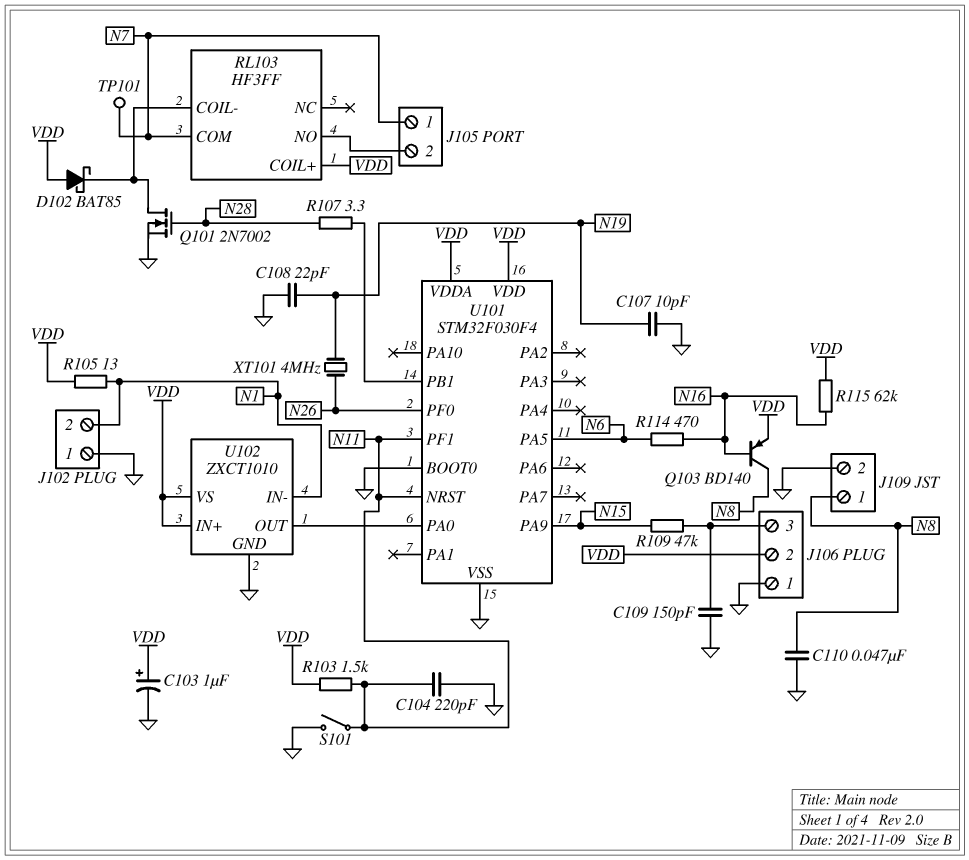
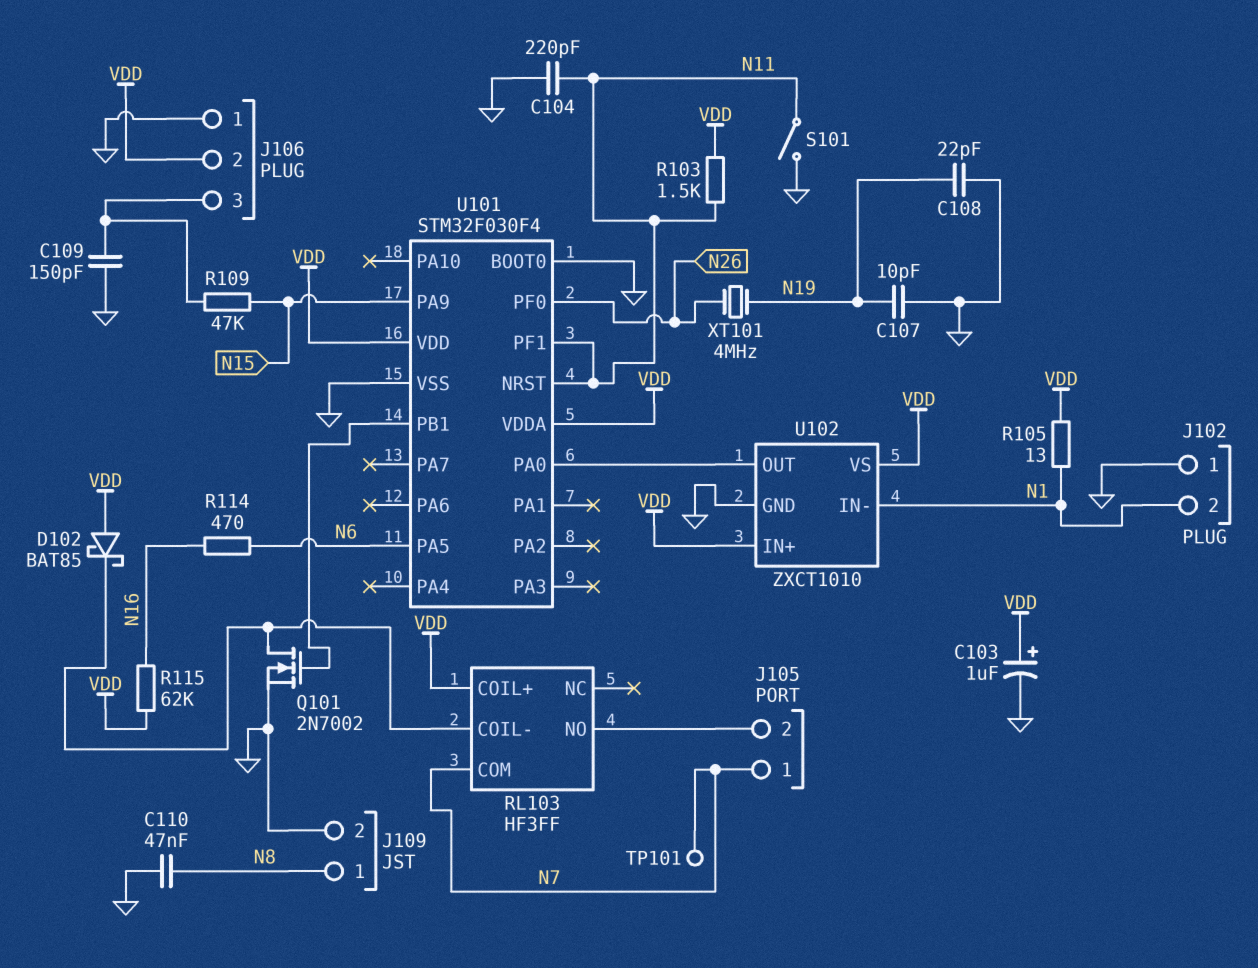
Q101: NMOS 2N7002 (G N28, D RL103/COIL-, S GND) -> NMOS 2N7002 (G U101/PB1, D RL103/COIL-, S GND)
Q103: PNP BD140 (B N16, C N8, E VDD) -> none
R107: 3.3 (N28, U101/PB1) -> none

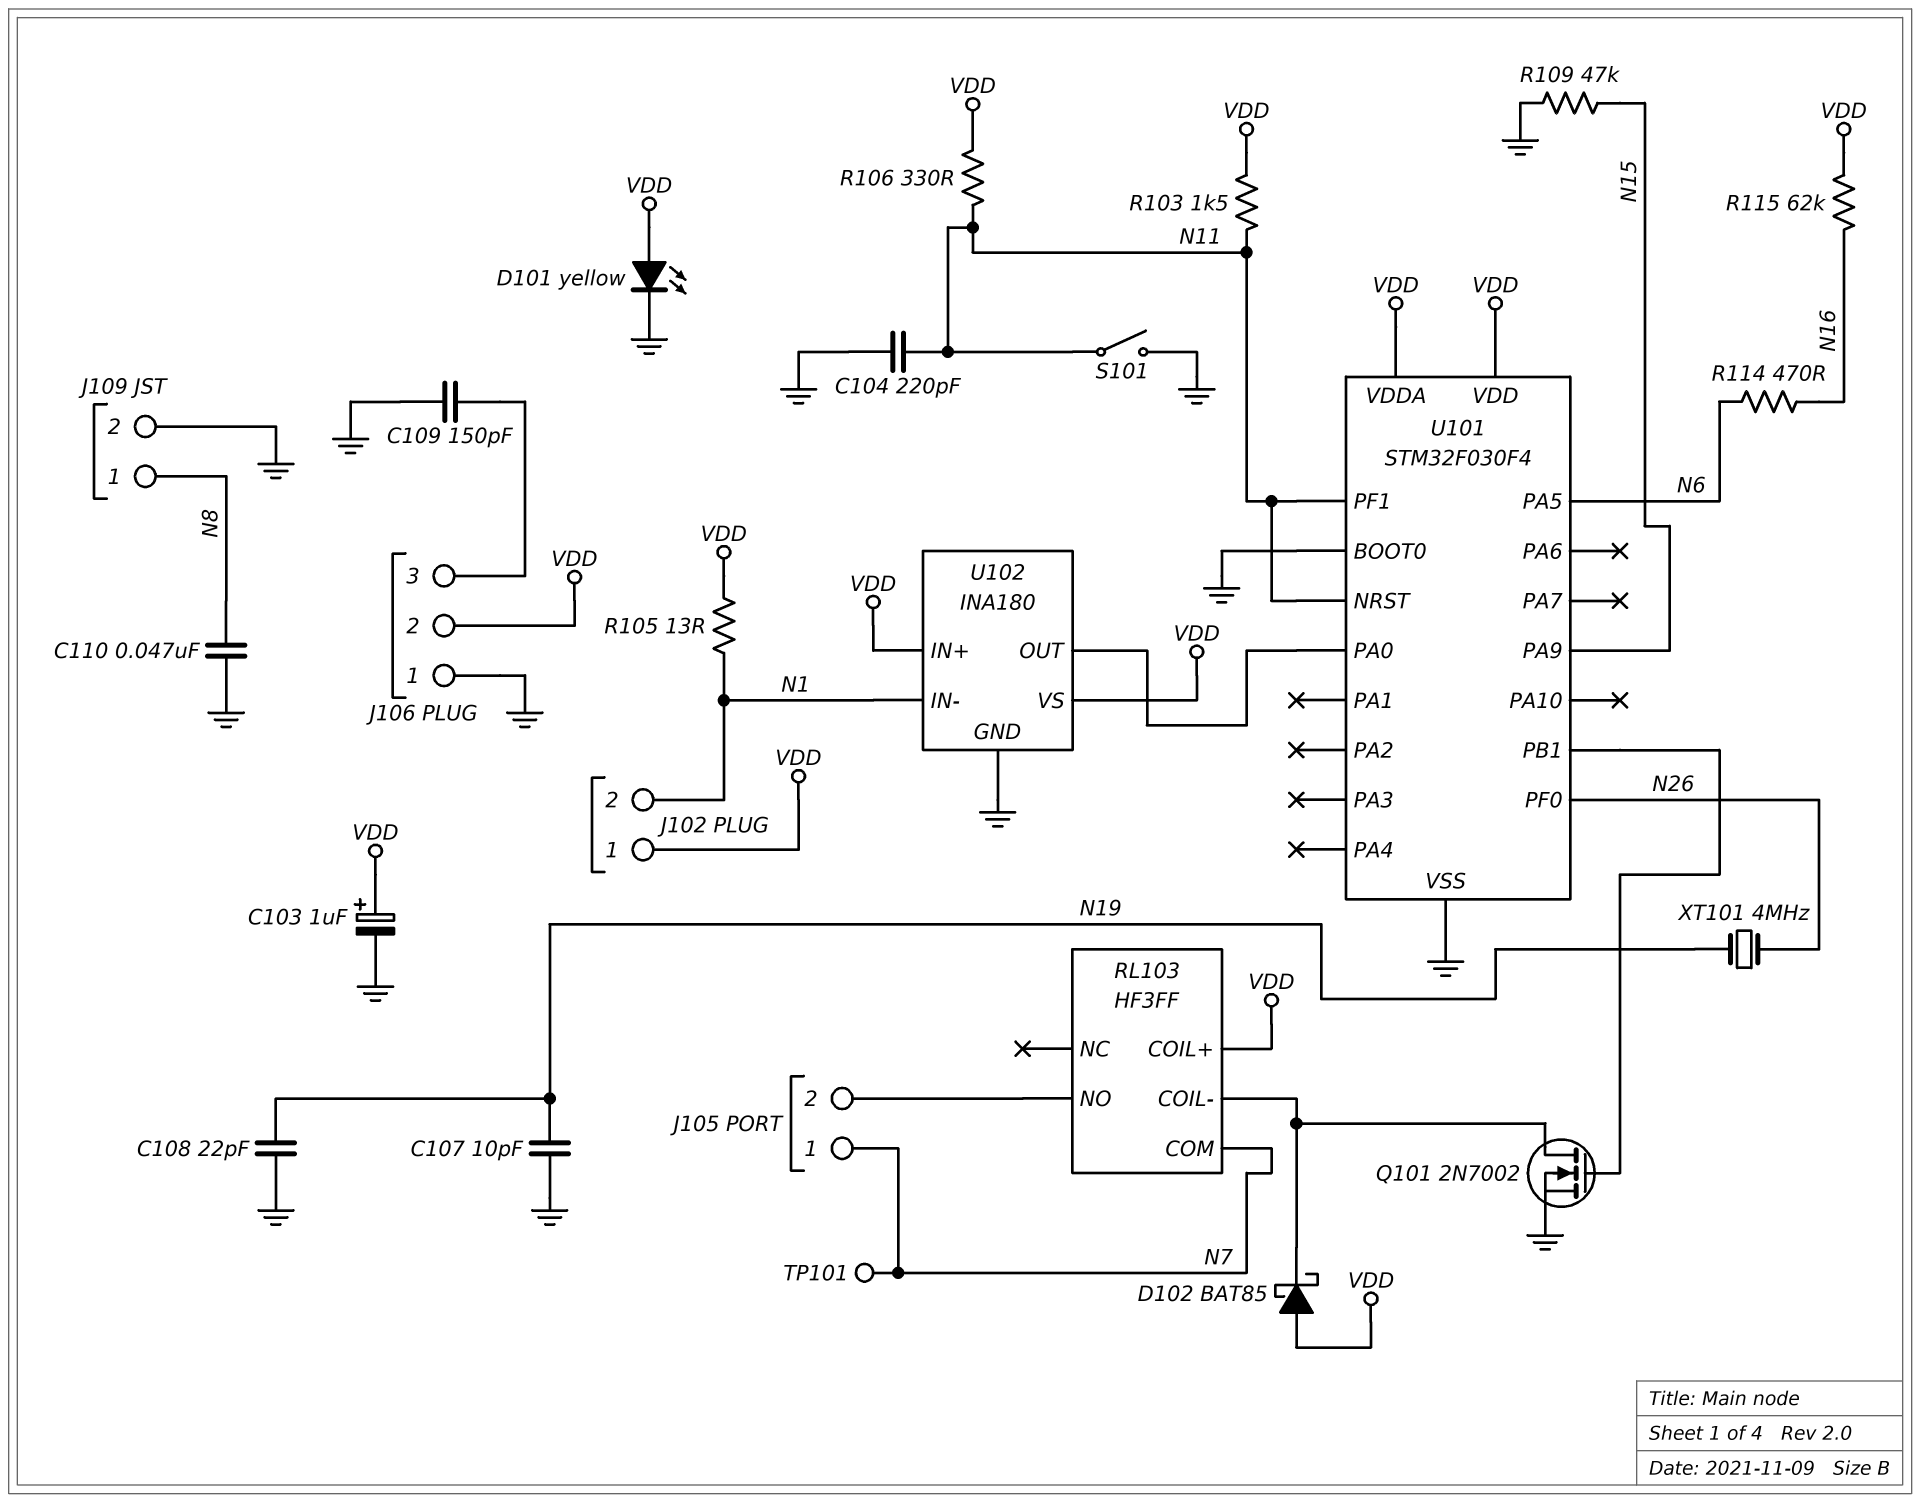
D101: none -> LED yellow (A VDD, K GND)
J102 pin 1: GND -> VDD
R106: none -> 330 (N11, VDD)
R109: 47k (J106/3, N15) -> 47k (GND, N15)
U102: ZXCT1010 -> INA180

